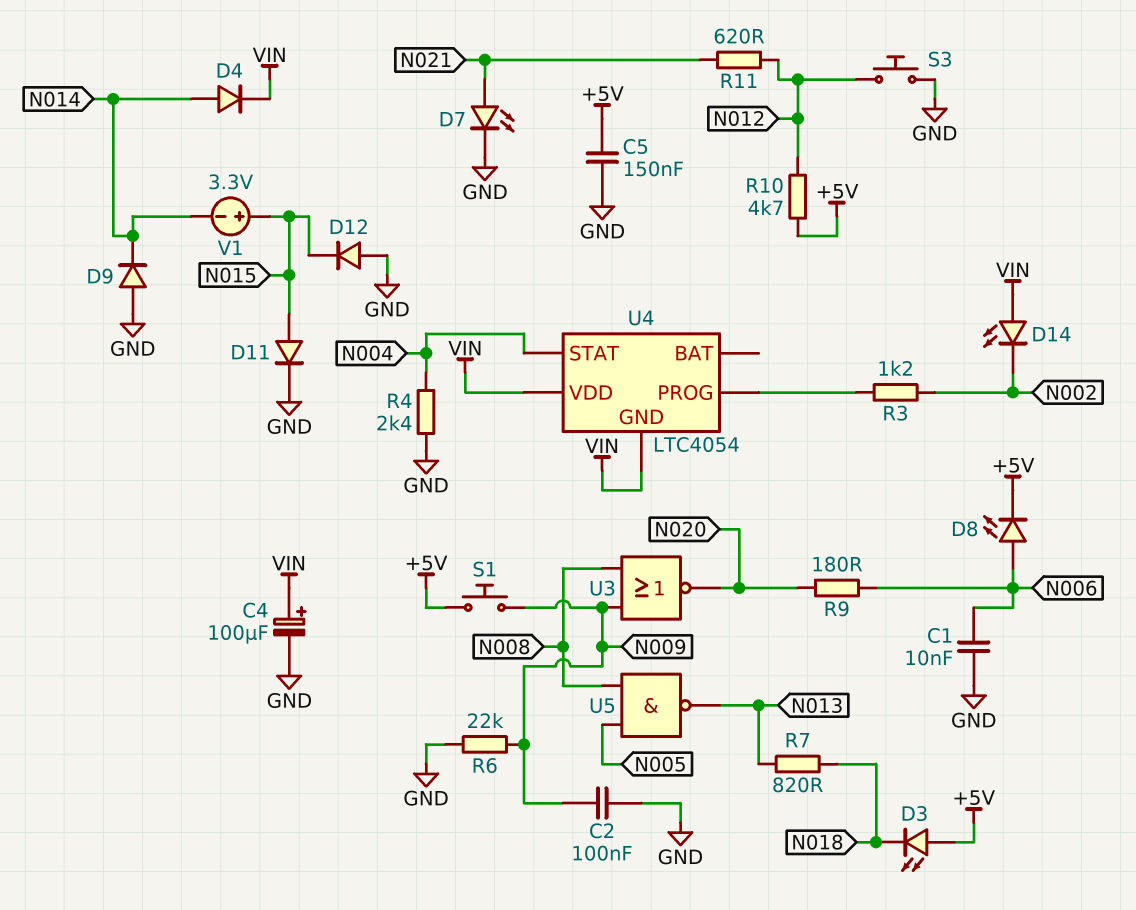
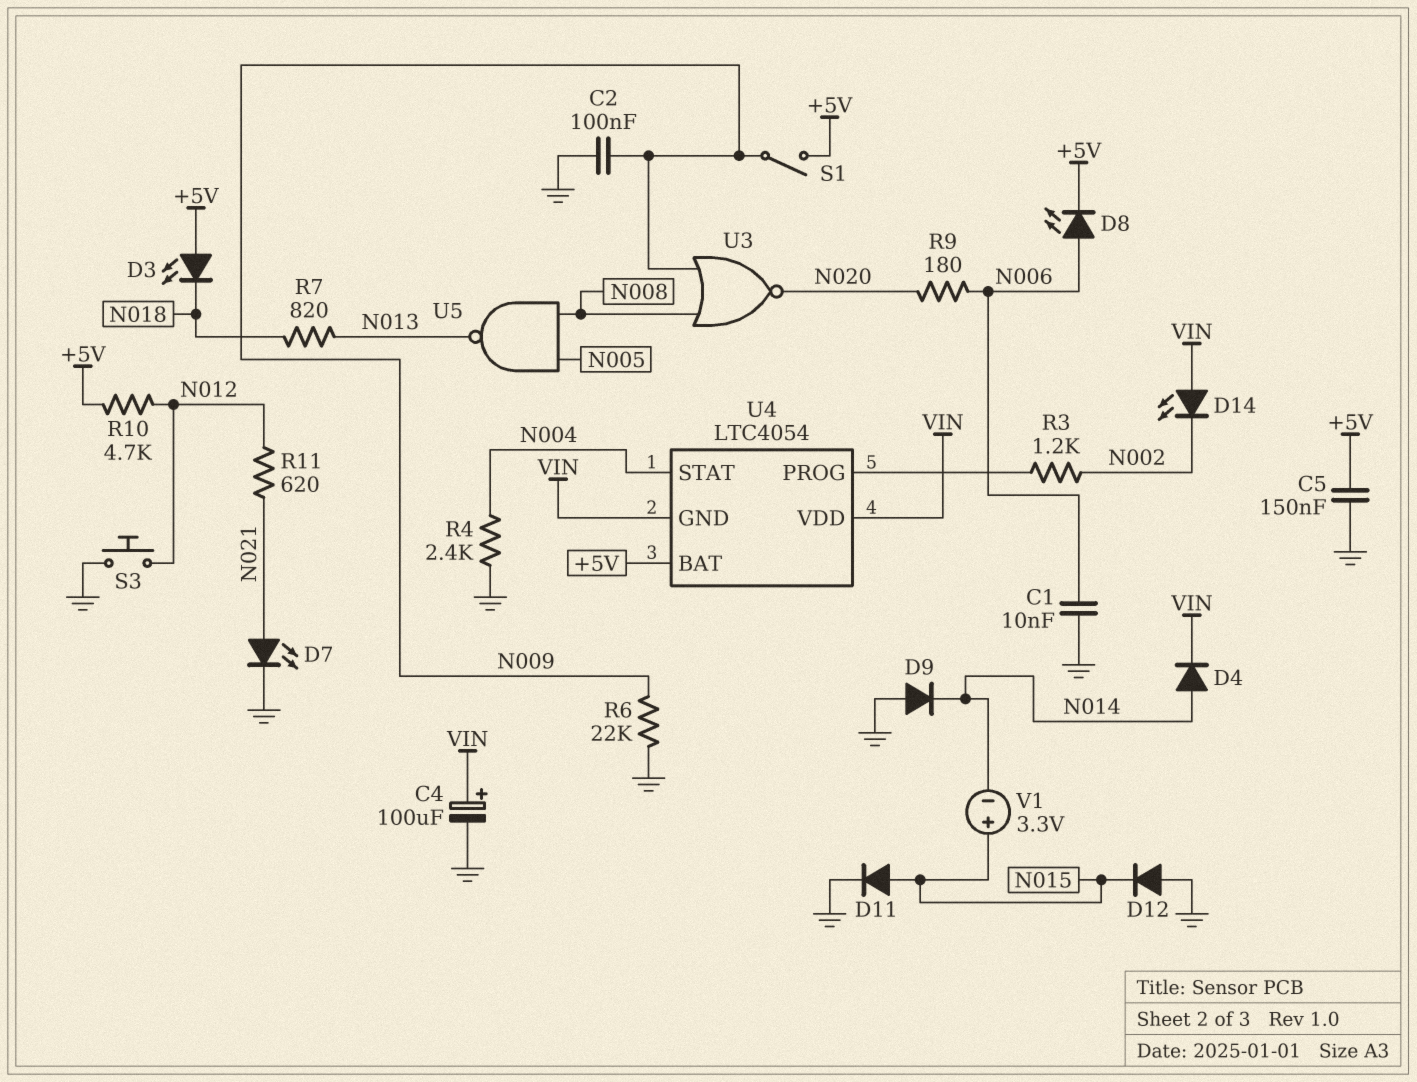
S1: button (+5V, N009) -> switch (+5V, N009)
U4 pin BAT: none -> +5V

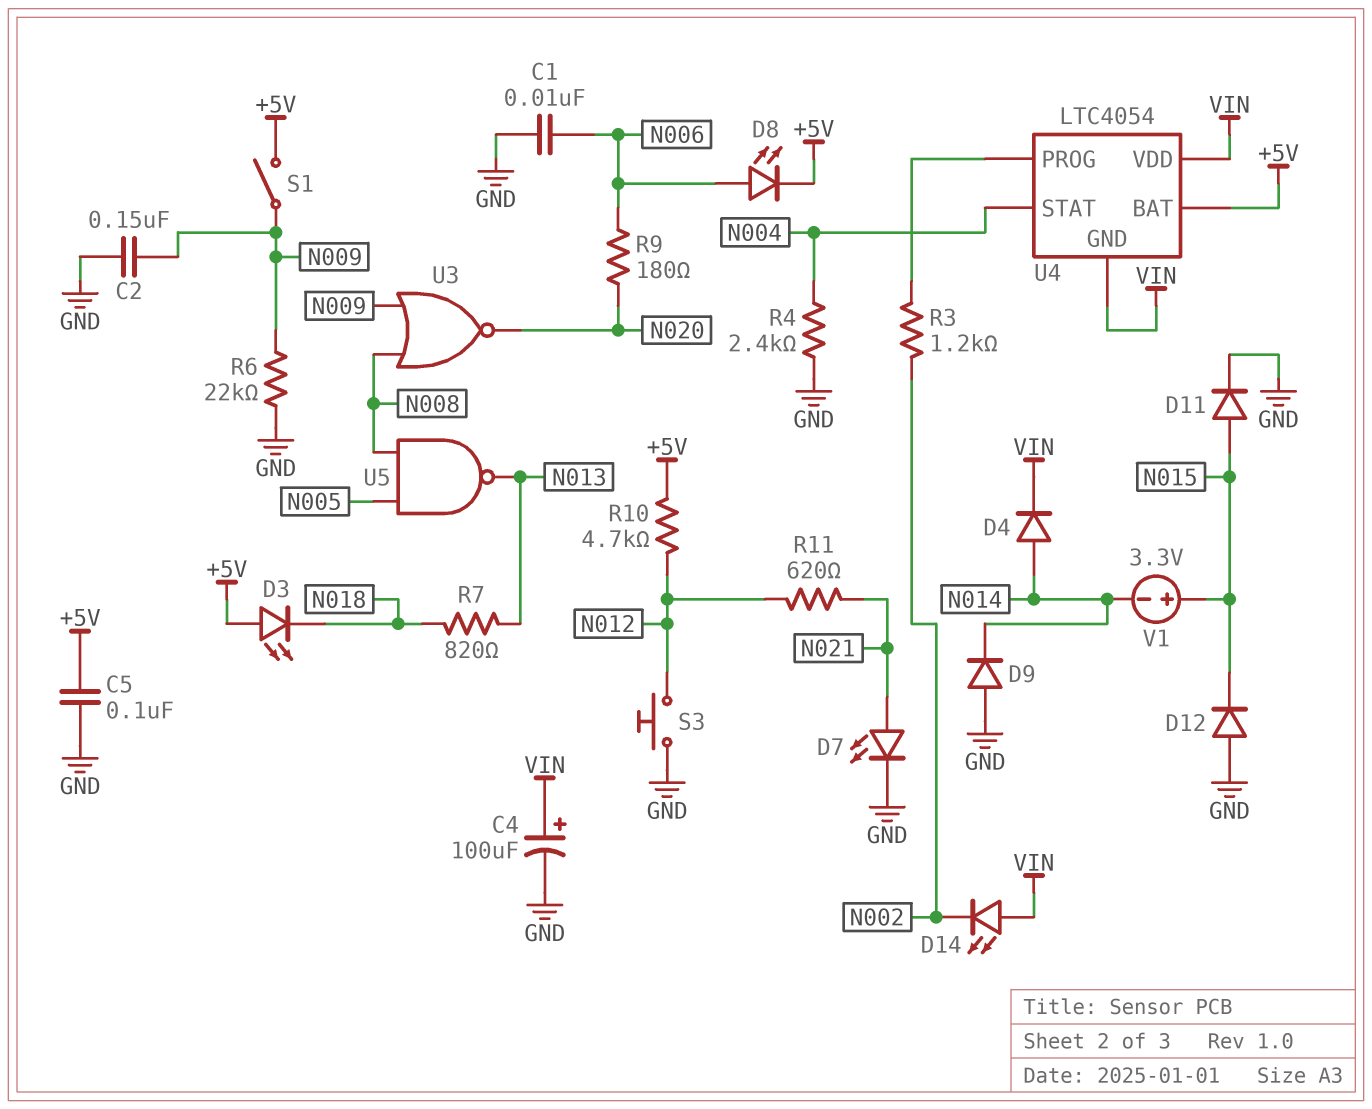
C2: 100nF (GND, N009) -> 150nF (GND, N009)
C5: 150nF (+5V, GND) -> 100nF (+5V, GND)

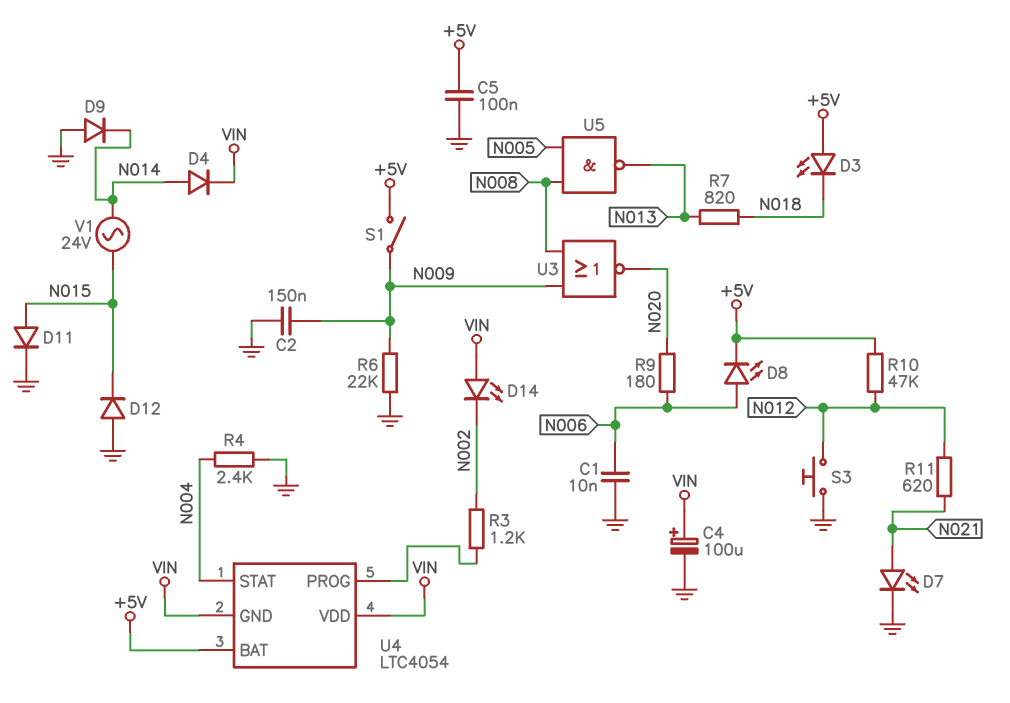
R10: 4.7k (+5V, N012) -> 47k (+5V, N012)
V1: 3.3V (plus N015, minus N014) -> AC 24V (N014, N015)

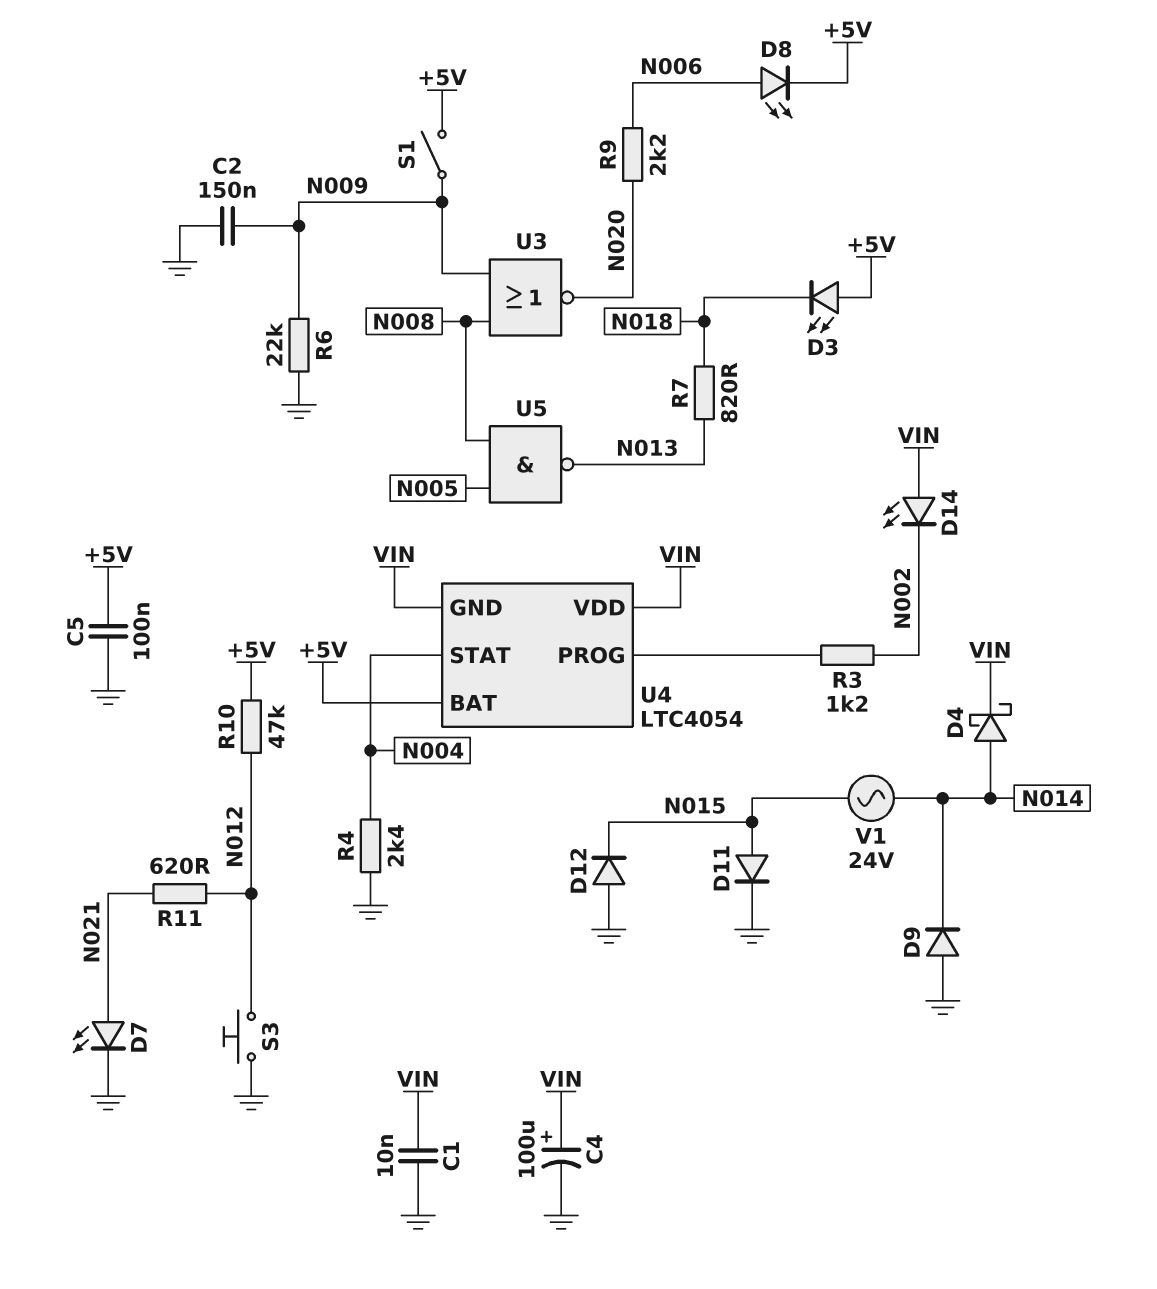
C1: 10nF (GND, N006) -> 10nF (GND, VIN)
D4: diode (A N014, K VIN) -> schottky (A N014, K VIN)
R9: 180 (N006, N020) -> 2.2k (N006, N020)

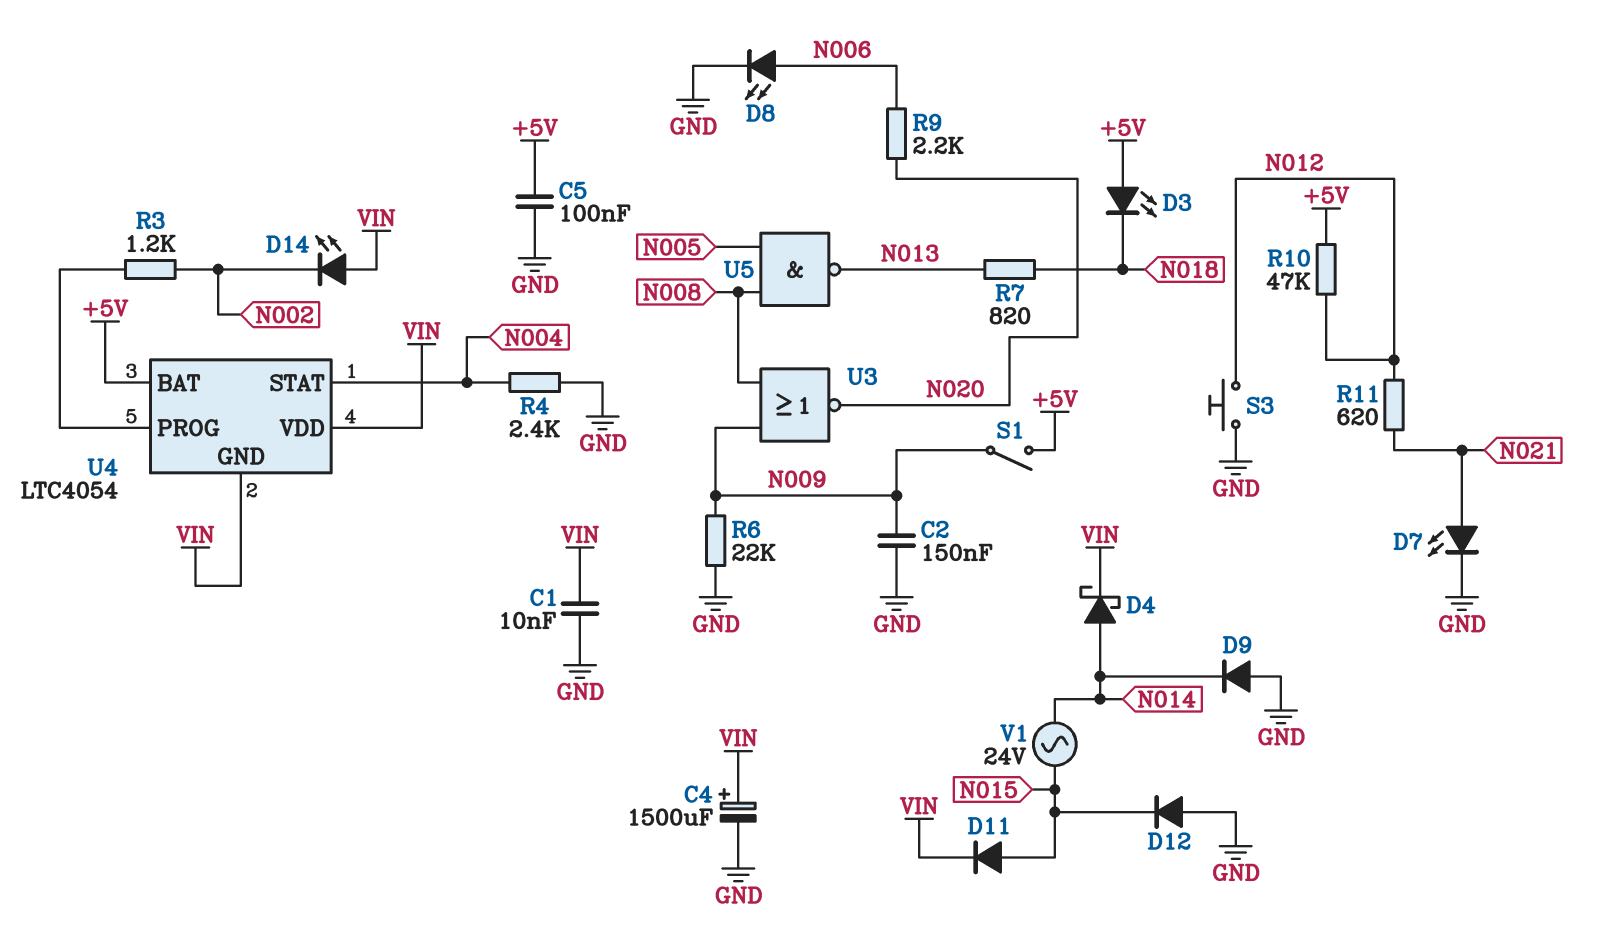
C4: 100uF (plus VIN, minus GND) -> 1500uF (plus VIN, minus GND)
D8: LED (A N006, K +5V) -> LED (A N006, K GND)
D11: diode (A N015, K GND) -> diode (A N015, K VIN)

